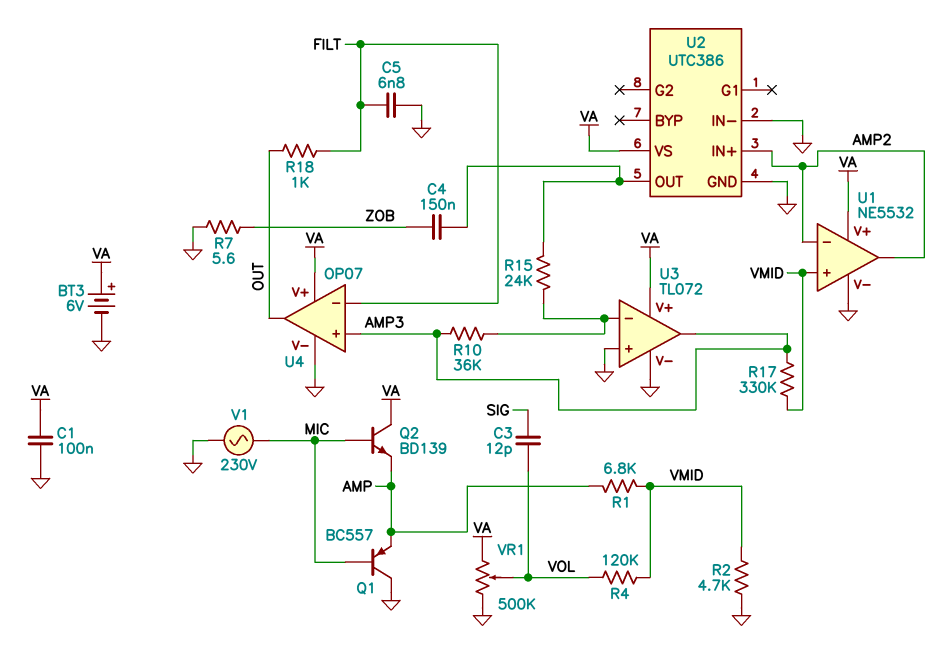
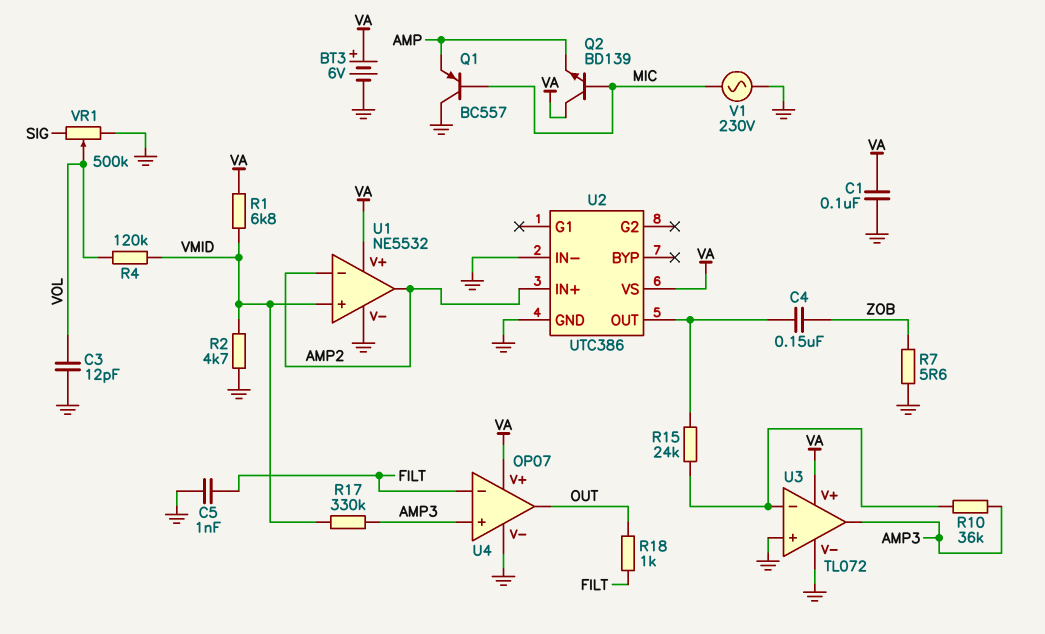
C3: 12pF (SIG, VOL) -> 12pF (GND, VOL)
C5: 6.8nF (FILT, GND) -> 1nF (FILT, GND)
R1: 6.8k (AMP, VMID) -> 6.8k (VA, VMID)
VR1: 500k (GND, VA, wiper VOL) -> 500k (GND, SIG, wiper VOL)

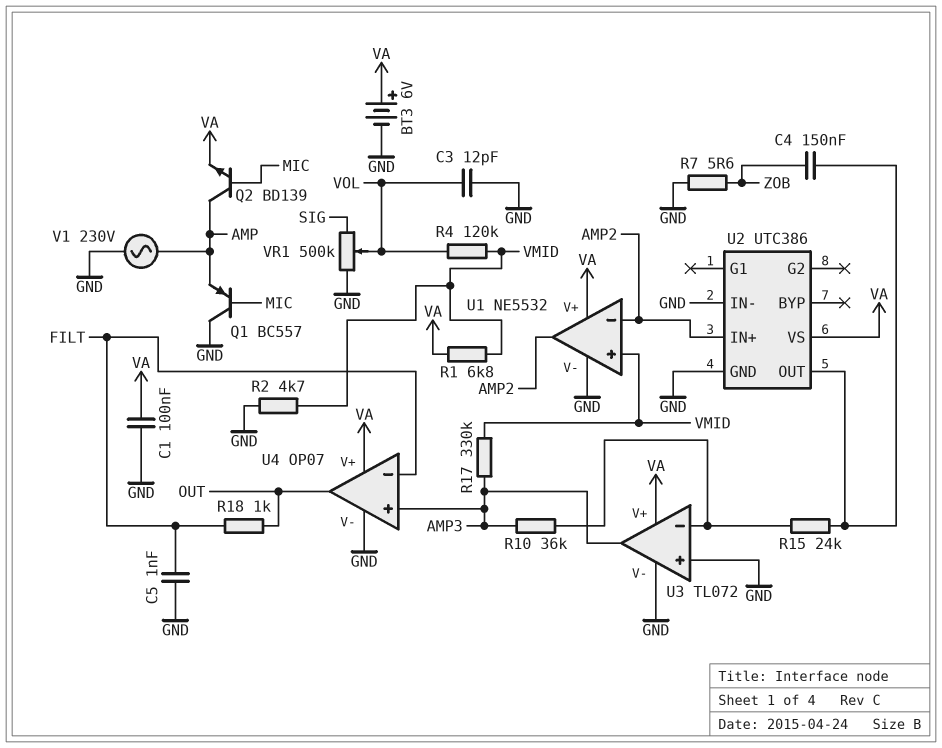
Q2: NPN BD139 (B MIC, C VA, E AMP) -> NPN BD139 (B MIC, C AMP, E VA)
V1: AC 230V (GND, MIC) -> AC 230V (AMP, GND)

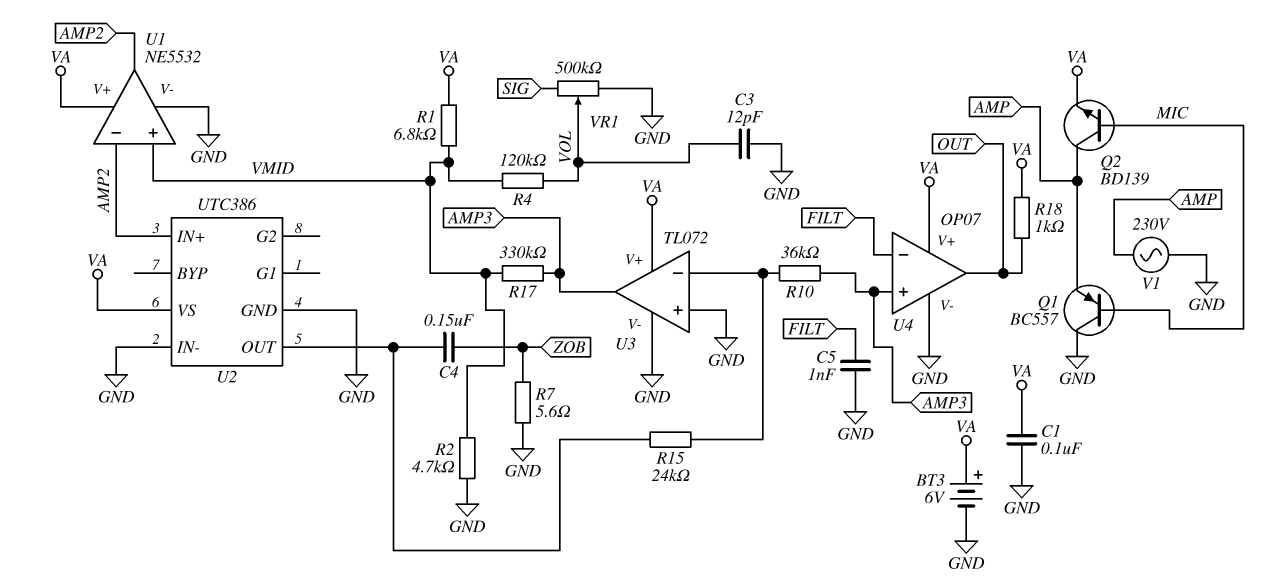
R18: 1k (FILT, OUT) -> 1k (OUT, VA)

